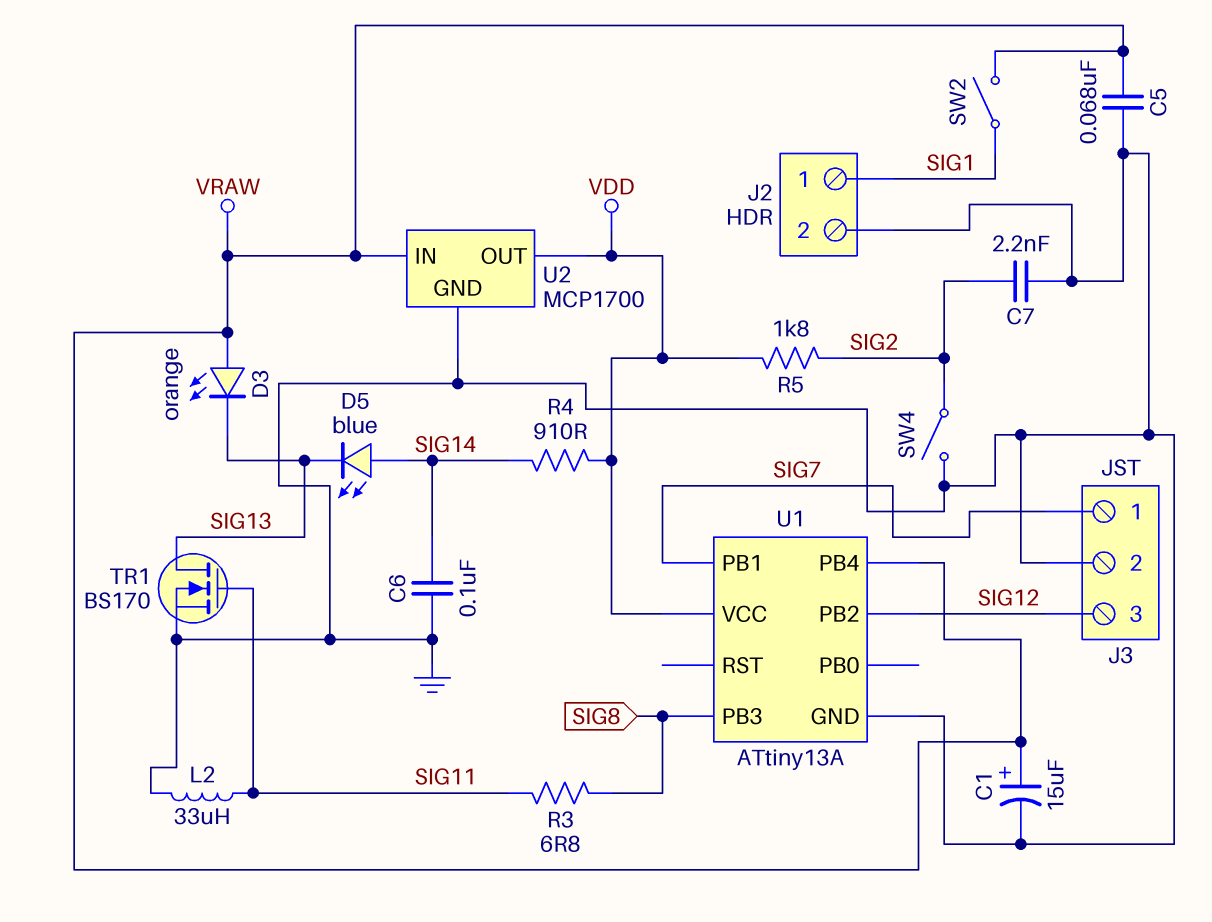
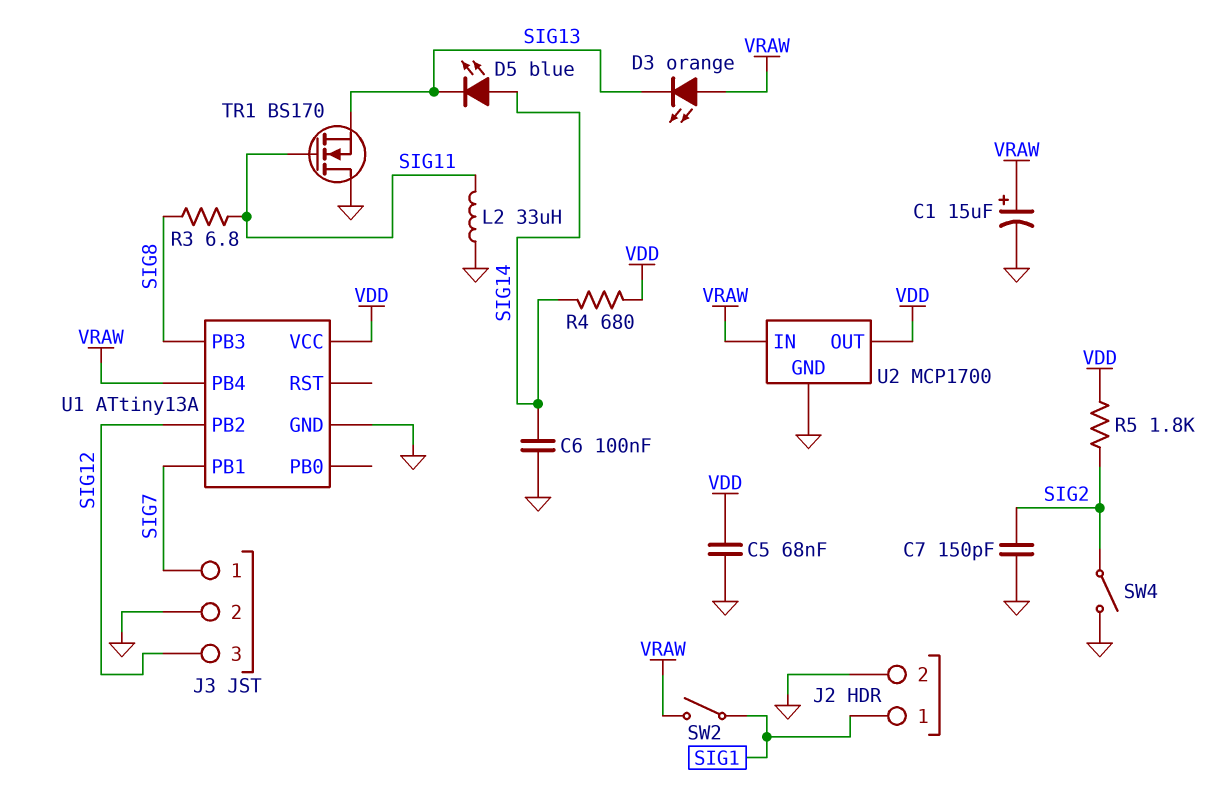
C5: 68nF (GND, VRAW) -> 68nF (GND, VDD)
C7: 2.2nF (GND, SIG2) -> 150pF (GND, SIG2)
R4: 910 (SIG14, VDD) -> 680 (SIG14, VDD)
TR1: NMOS BS170 (G SIG11, D SIG13, S GND) -> NMOS BS170 (G SIG11, D GND, S SIG13)

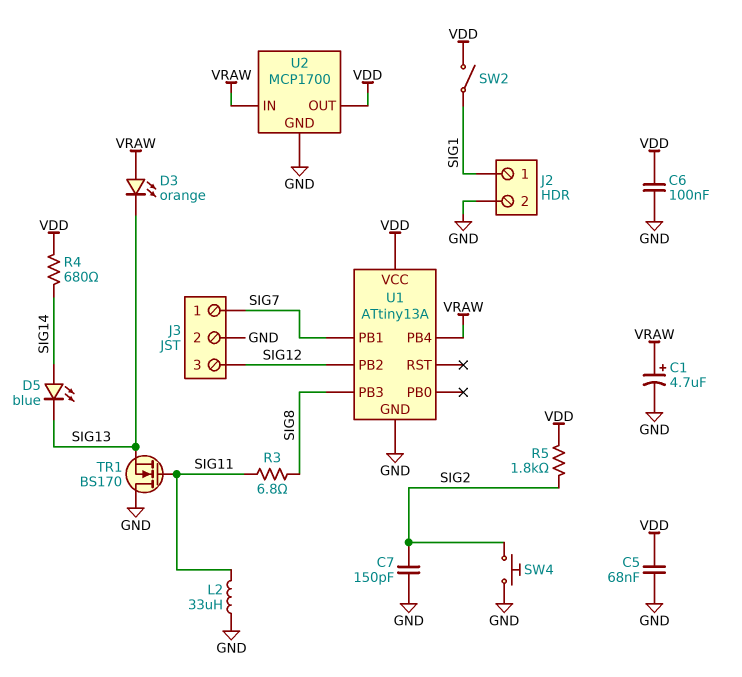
C1: 15uF (plus VRAW, minus GND) -> 4.7uF (plus VRAW, minus GND)
C6: 100nF (GND, SIG14) -> 100nF (GND, VDD)
SW2: switch (SIG1, VRAW) -> switch (SIG1, VDD)
SW4: switch (GND, SIG2) -> button (GND, SIG2)

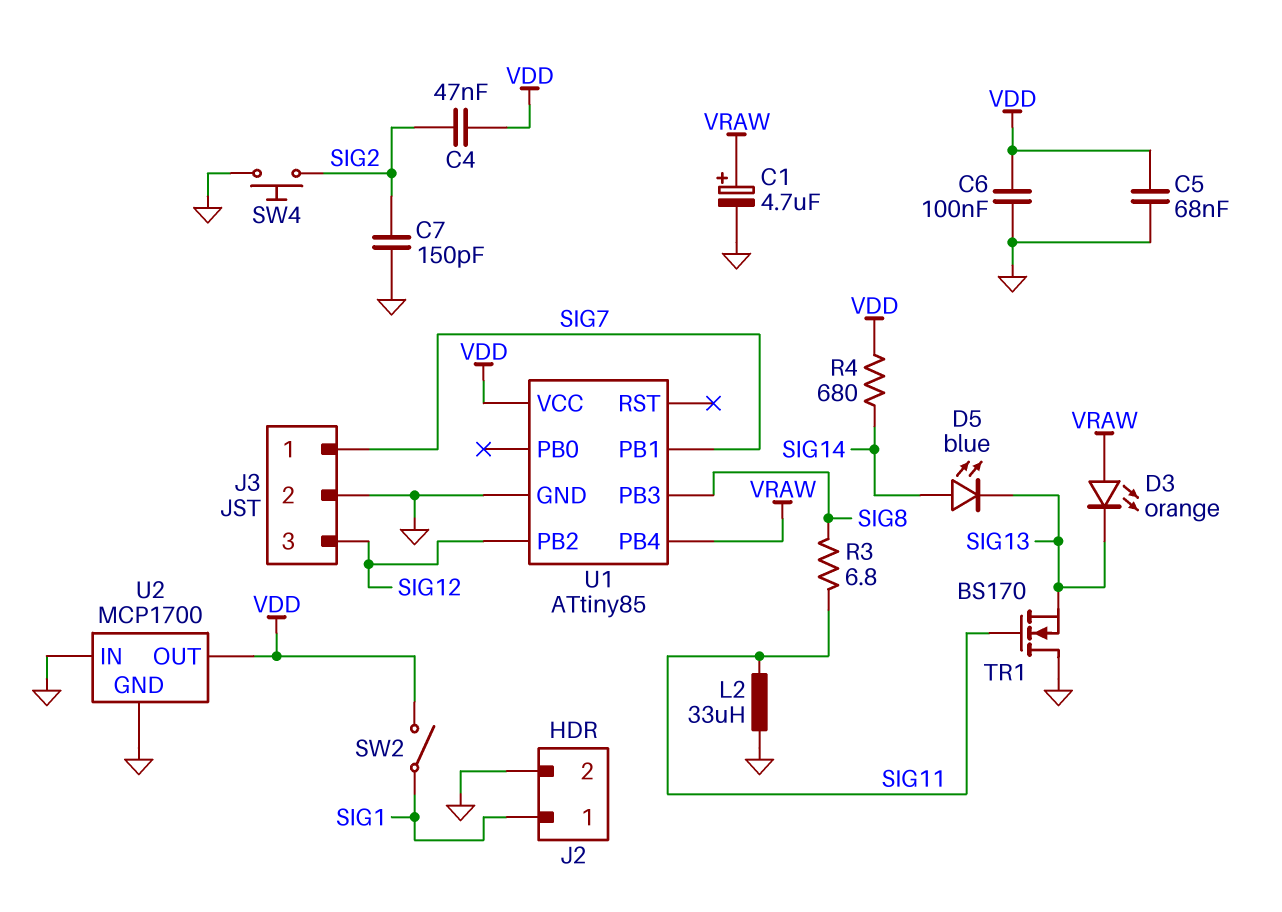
C4: none -> 47nF (SIG2, VDD)
R5: 1.8k (SIG2, VDD) -> none
U1: ATtiny13A -> ATtiny85
U2 pin IN: VRAW -> GND

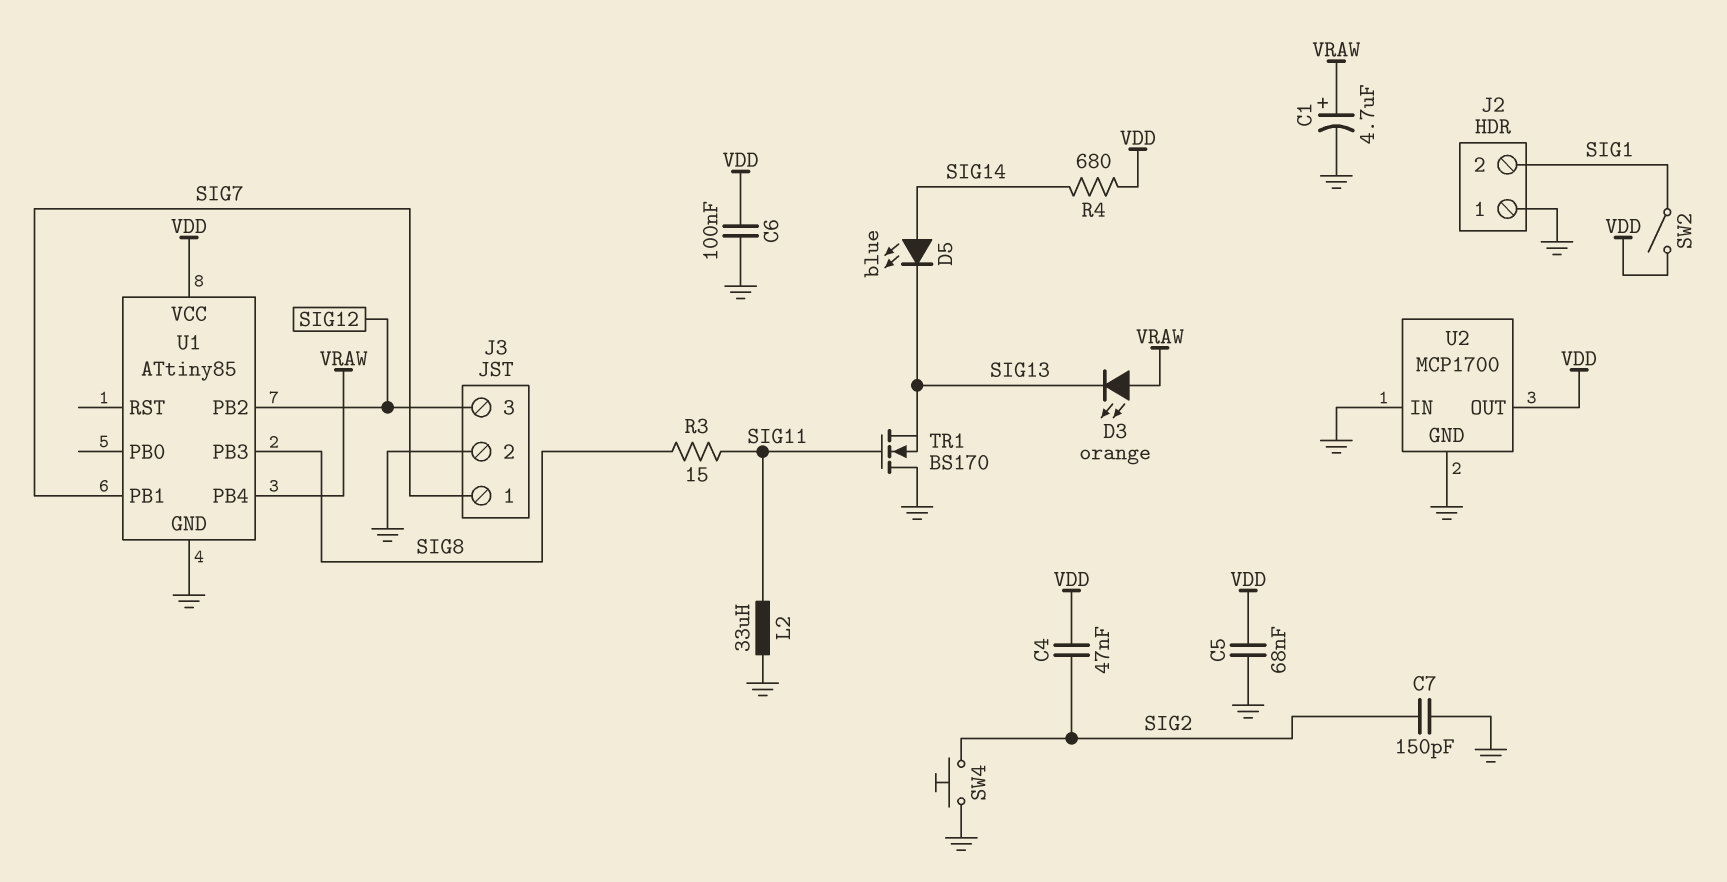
J2 pin 1: SIG1 -> GND
J2 pin 2: GND -> SIG1
R3: 6.8 (SIG8, SIG11) -> 15 (SIG8, SIG11)

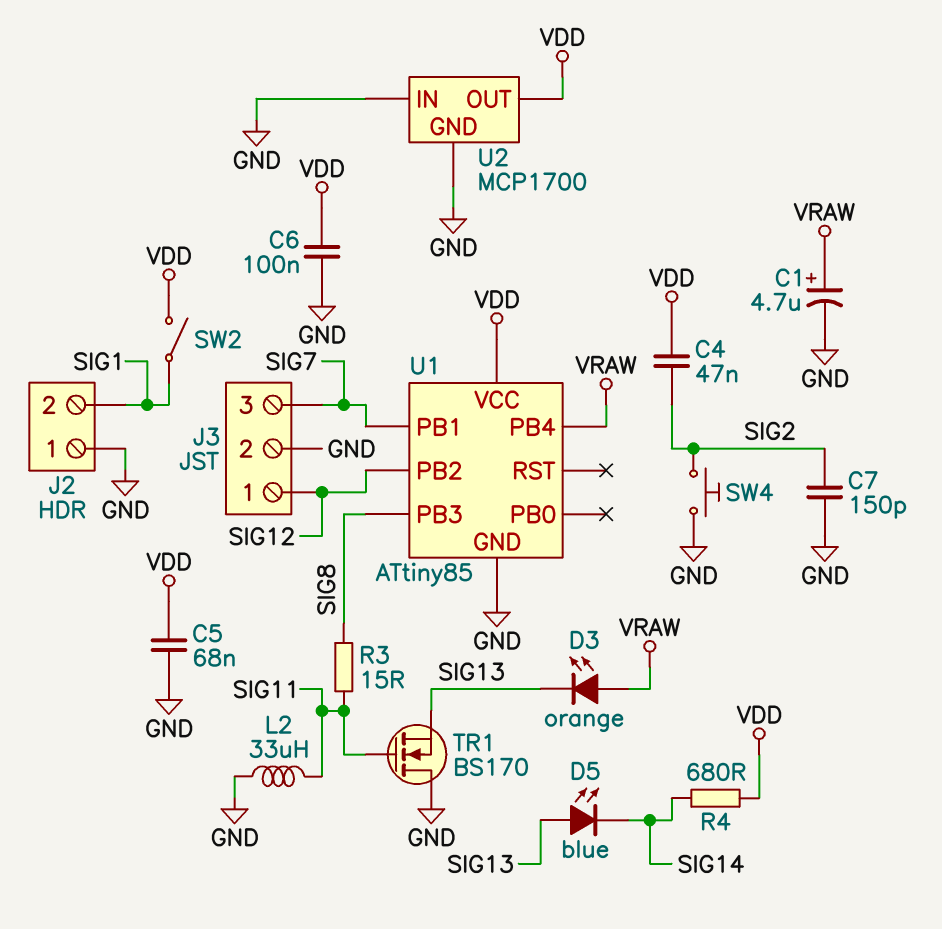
D5: LED blue (A SIG14, K SIG13) -> LED blue (A SIG13, K SIG14)
J3 pin 1: SIG7 -> SIG12
J3 pin 3: SIG12 -> SIG7

